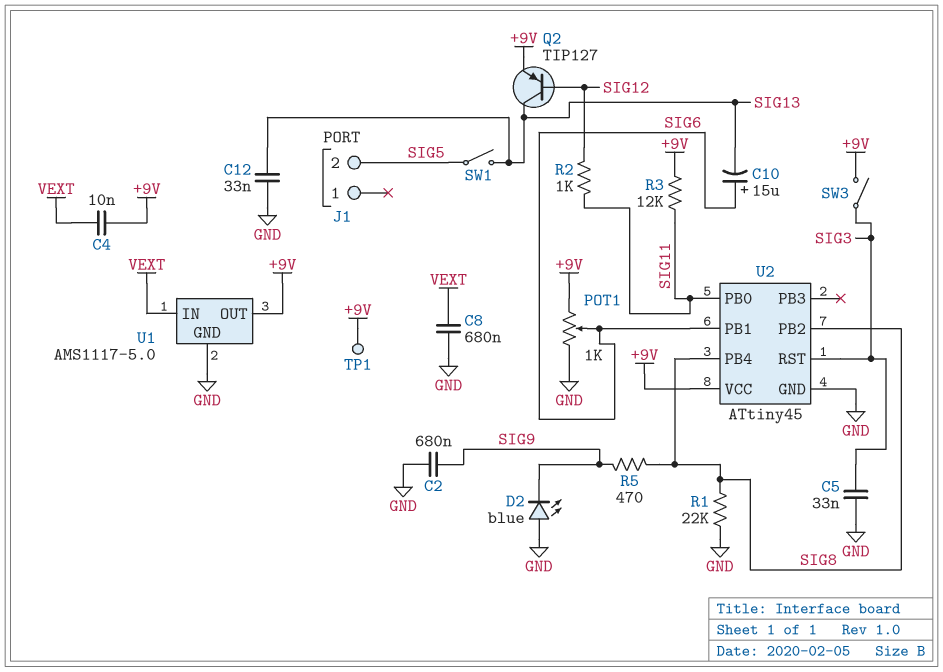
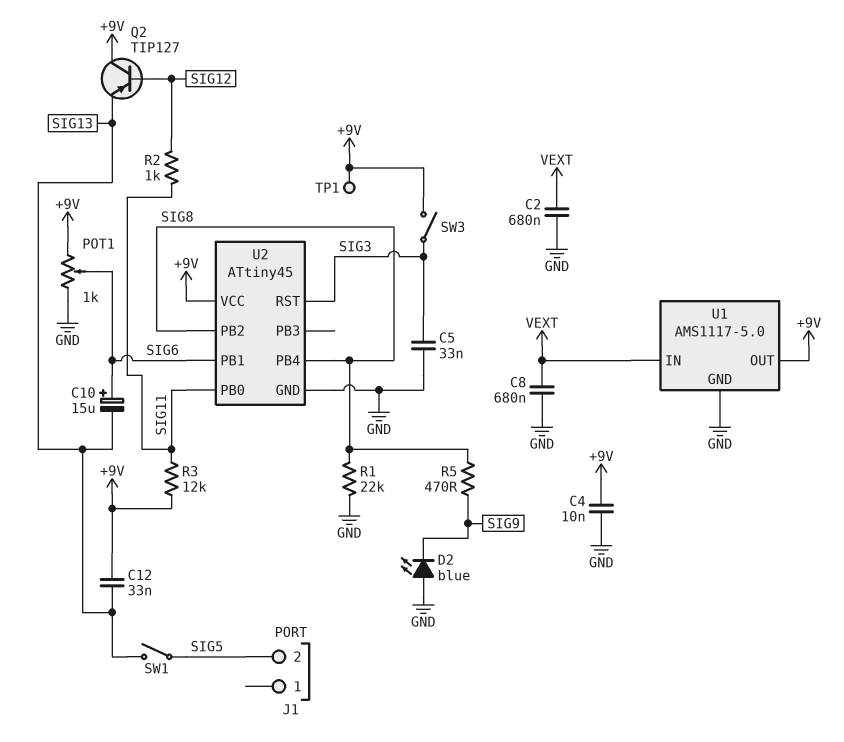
C2: 680nF (GND, SIG9) -> 680nF (GND, VEXT)
C4: 10nF (+9V, VEXT) -> 10nF (+9V, GND)
C12: 33nF (GND, SIG13) -> 33nF (+9V, SIG13)
Q2: PNP TIP127 (B SIG12, C SIG13, E +9V) -> PNP TIP127 (B SIG12, C +9V, E SIG13)

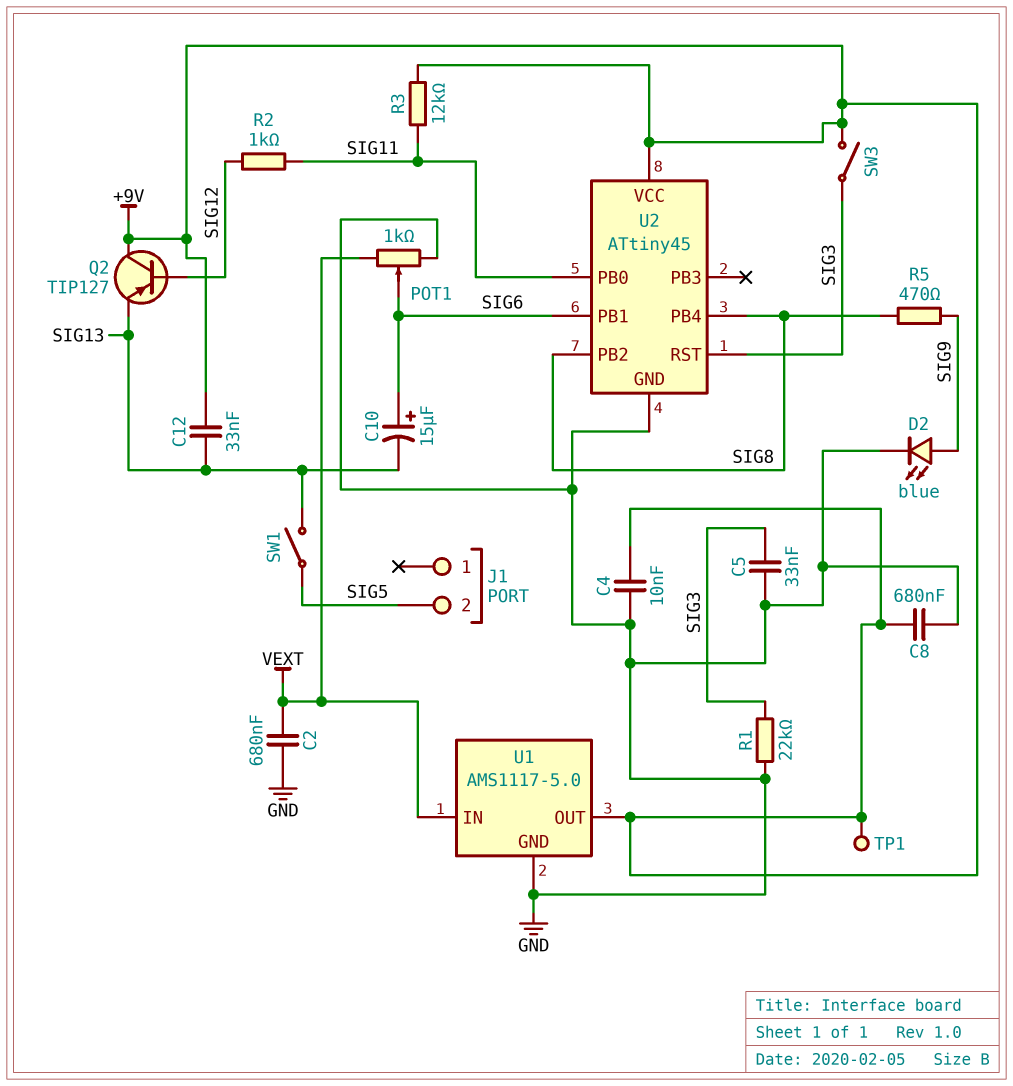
C8: 680nF (GND, VEXT) -> 680nF (+9V, GND)
D2: LED blue (A GND, K SIG9) -> LED blue (A SIG9, K GND)
POT1: 1k (+9V, GND, wiper SIG6) -> 1k (GND, VEXT, wiper SIG6)
R1: 22k (GND, SIG8) -> 22k (GND, SIG3)

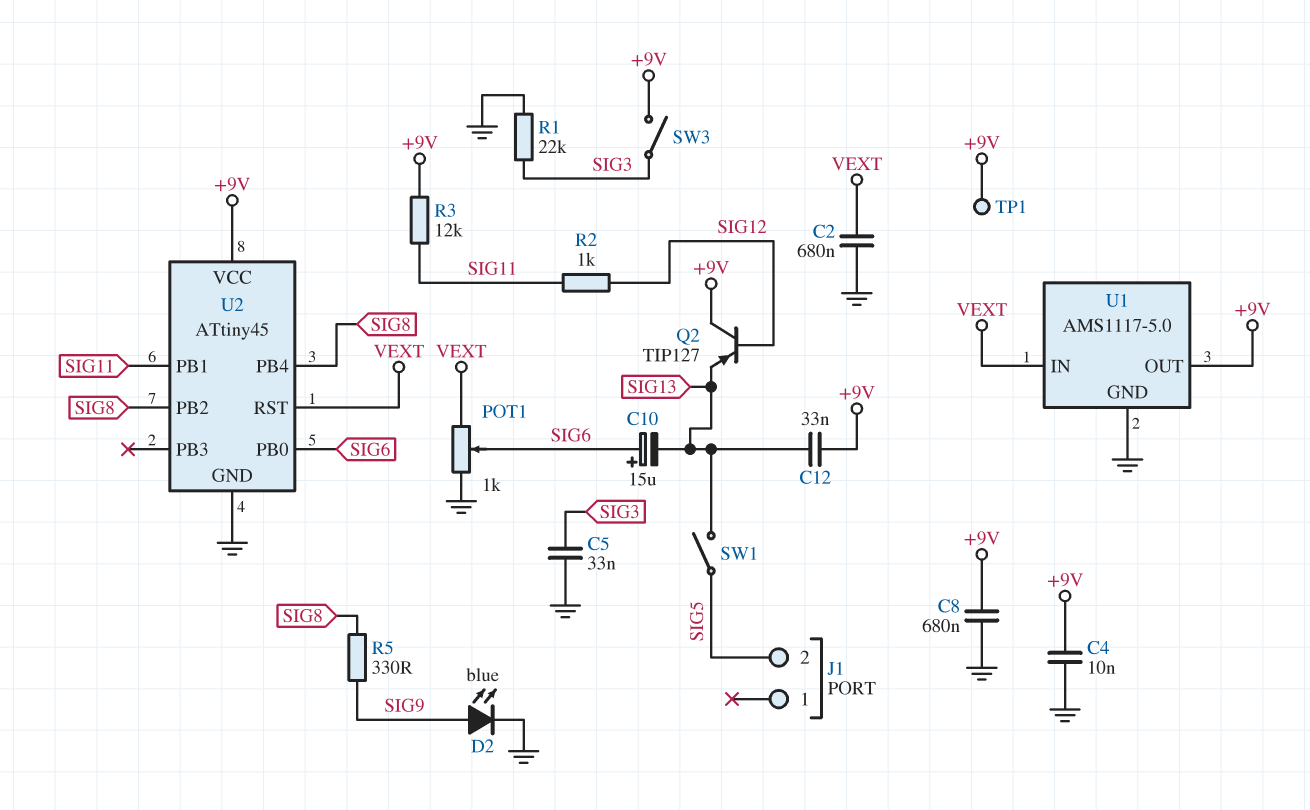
R5: 470 (SIG8, SIG9) -> 330 (SIG8, SIG9)
U2 pin PB0: SIG11 -> SIG6
U2 pin PB1: SIG6 -> SIG11
U2 pin RST: SIG3 -> VEXT

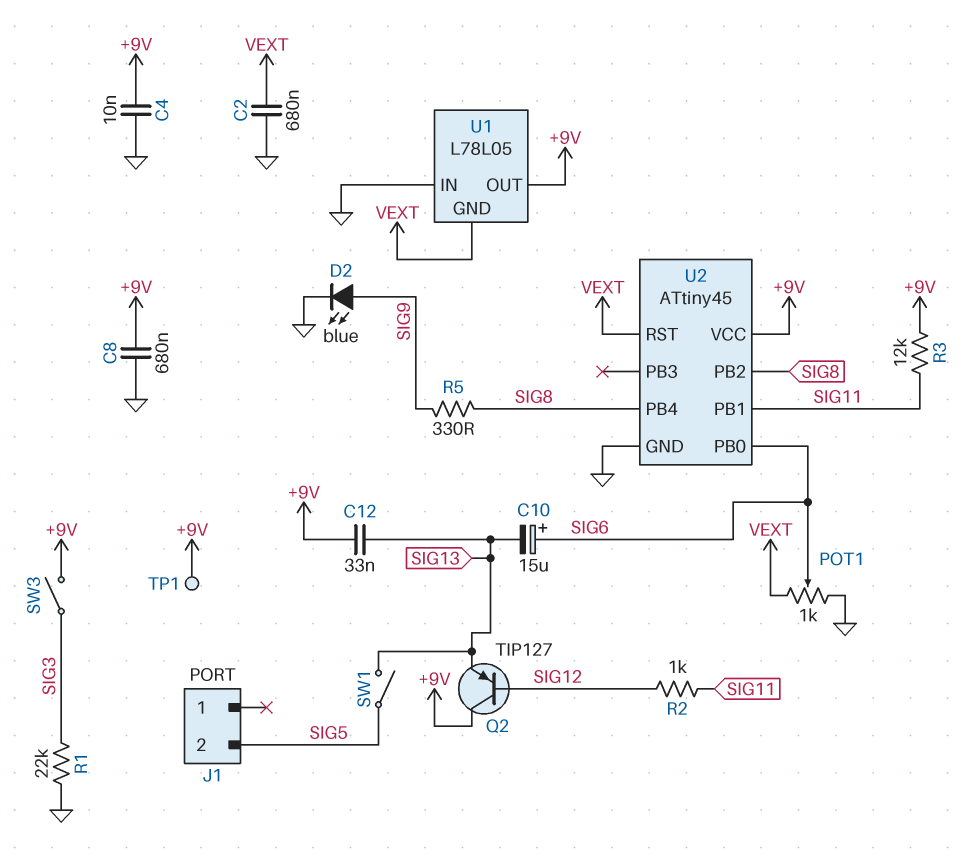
C5: 33nF (GND, SIG3) -> none
U1: AMS1117-5.0 -> L78L05
U1 pin GND: GND -> VEXT
U1 pin IN: VEXT -> GND

